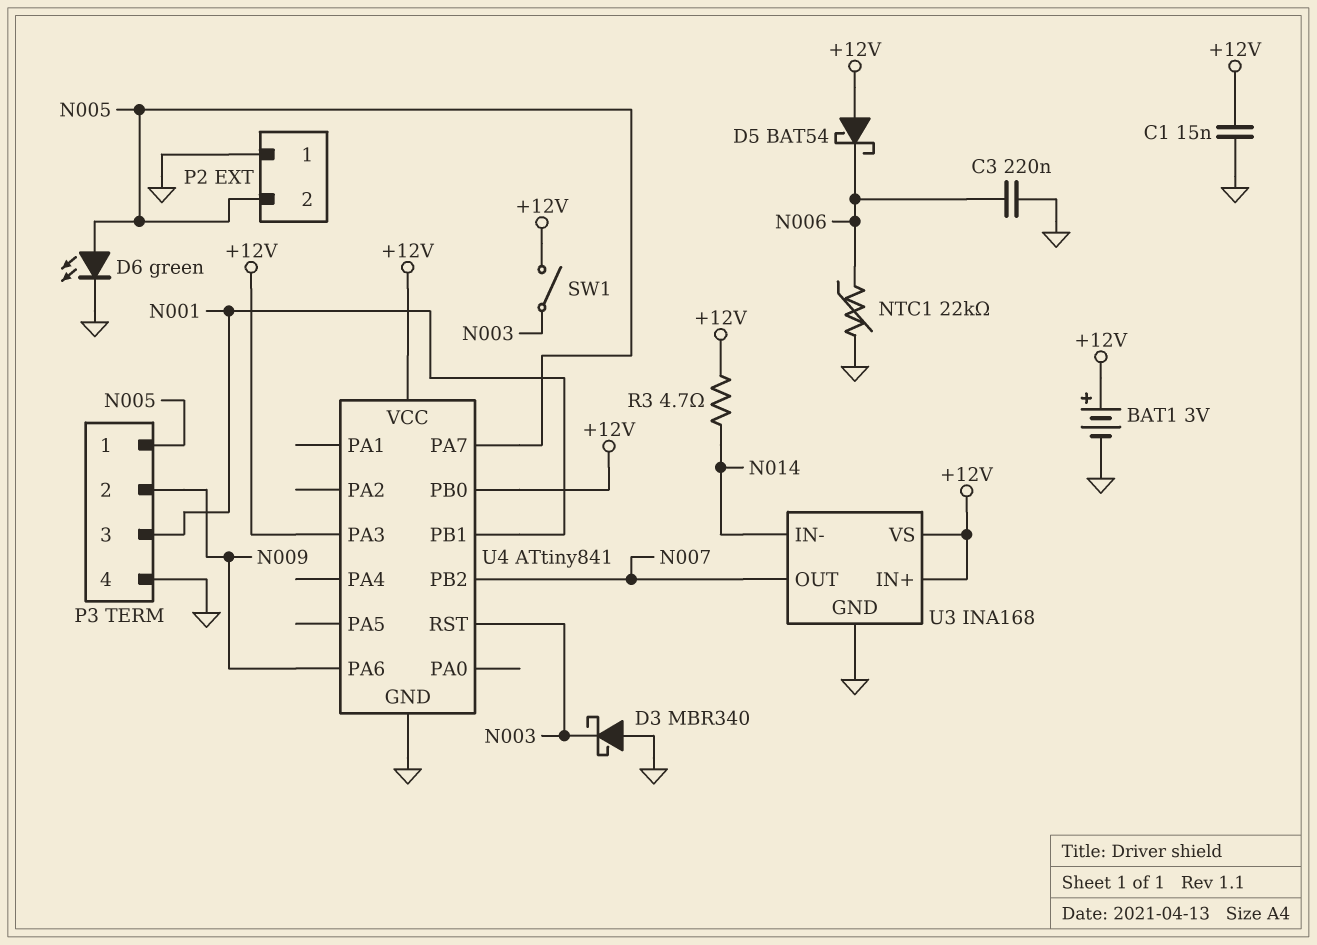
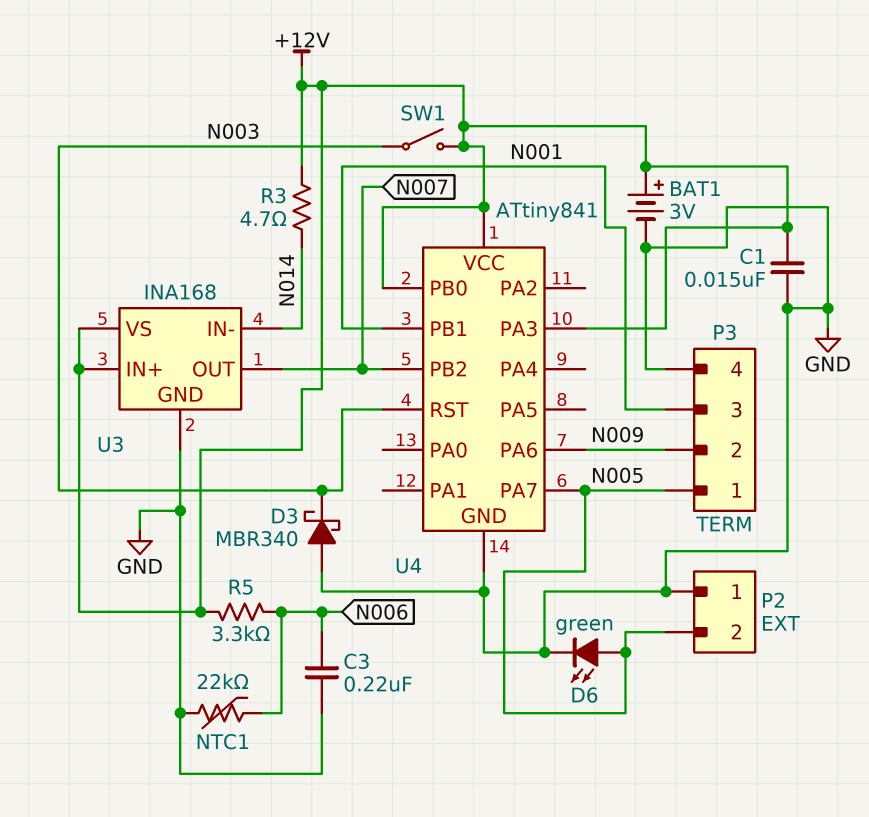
D5: schottky BAT54 (A +12V, K N006) -> none
R5: none -> 3.3k (+12V, N006)

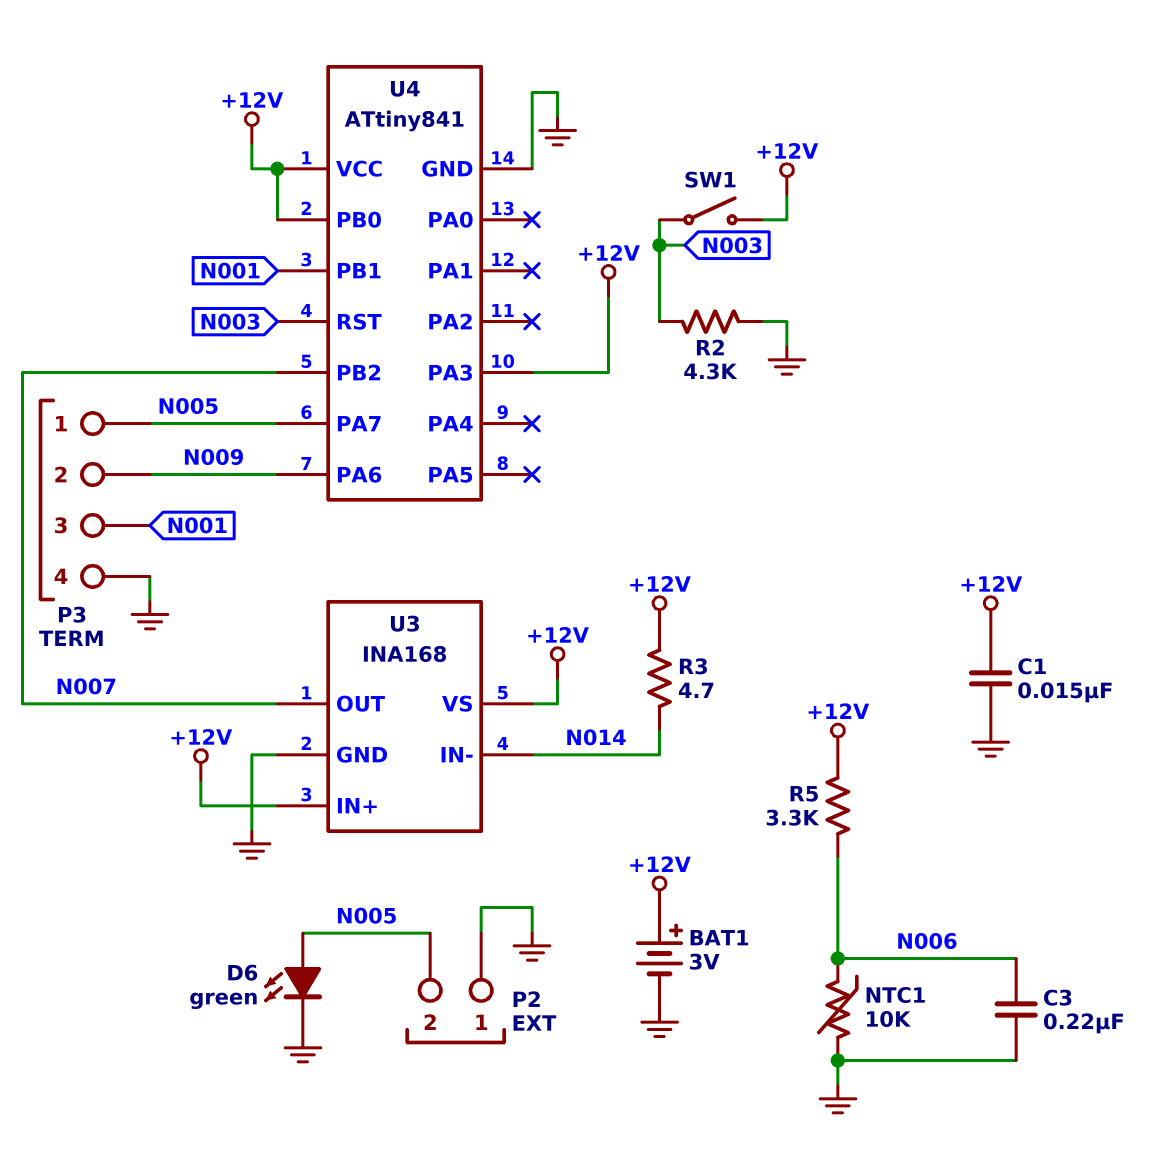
D3: schottky MBR340 (A GND, K N003) -> none
NTC1: 22k (GND, N006) -> 10k (GND, N006)
R2: none -> 4.3k (GND, N003)

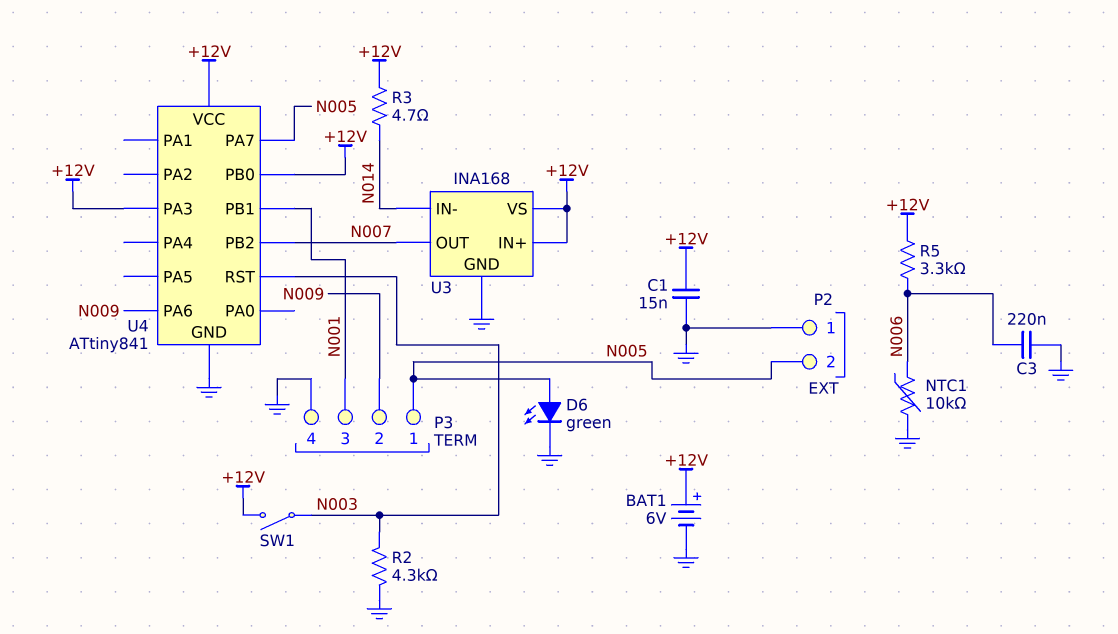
BAT1: 3V (plus +12V, minus GND) -> 6V (plus +12V, minus GND)

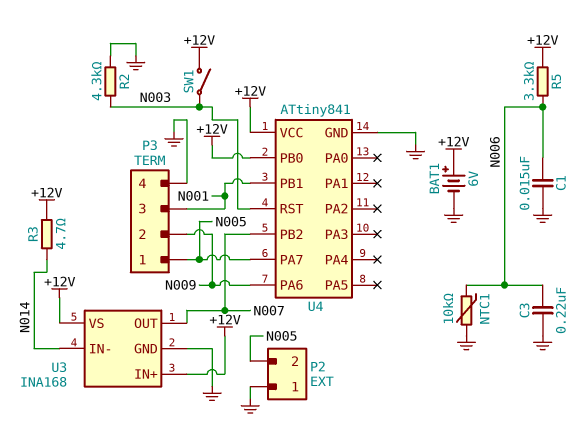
C1: 15nF (+12V, GND) -> 15nF (GND, N006)
D6: LED green (A N005, K GND) -> none
U4 pin PA3: +12V -> none

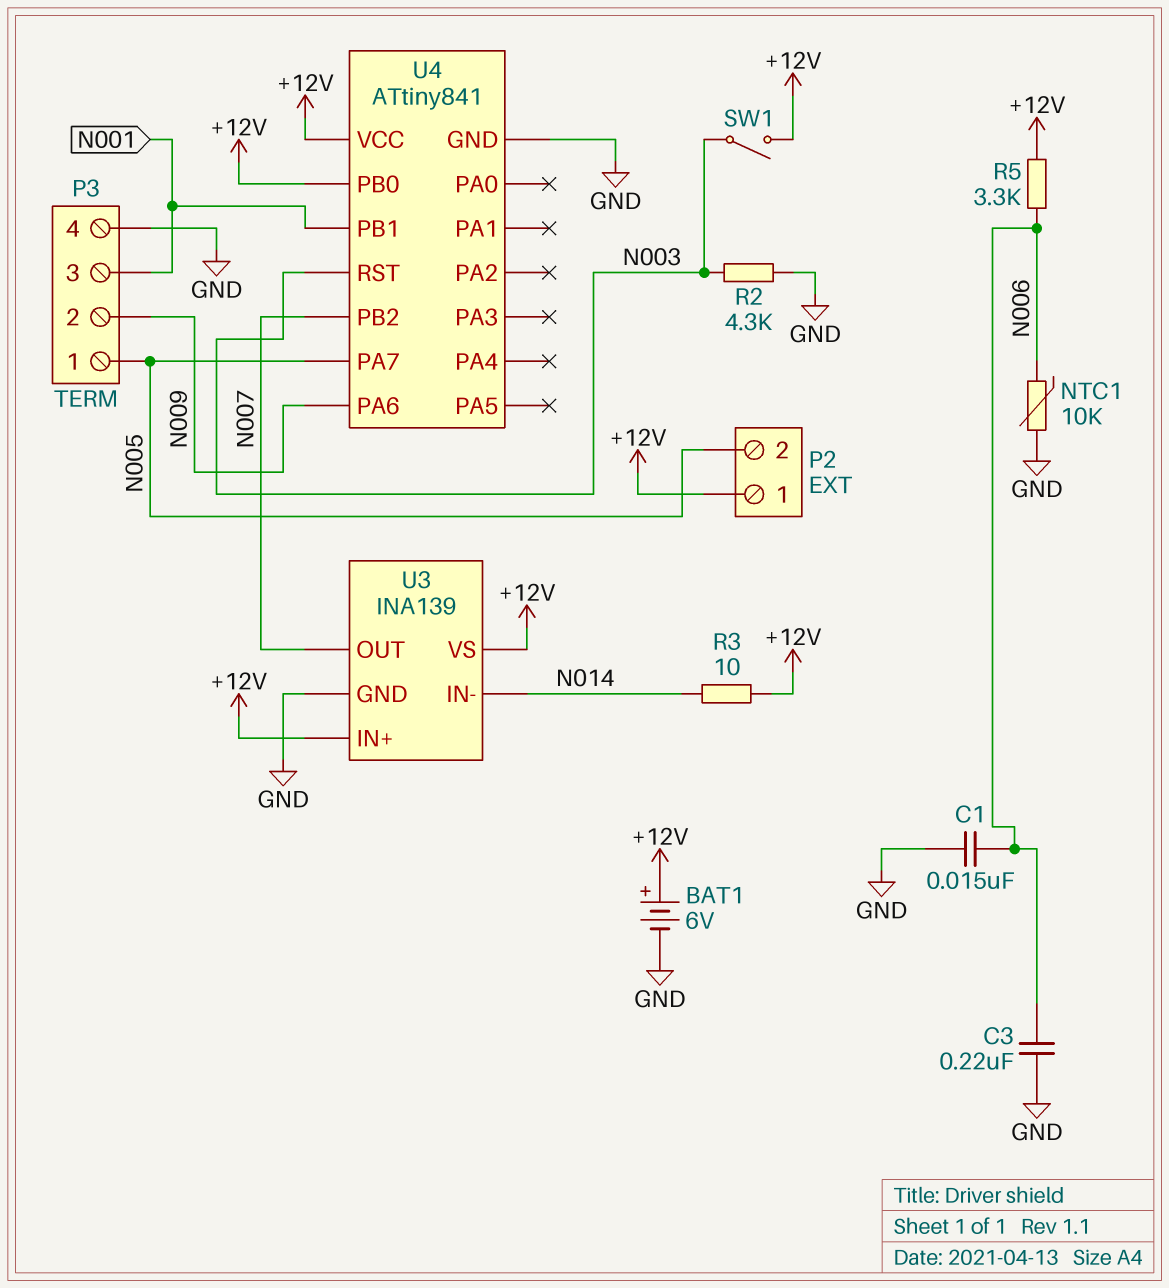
P2 pin 1: GND -> +12V
R3: 4.7 (+12V, N014) -> 10 (+12V, N014)
U3: INA168 -> INA139

